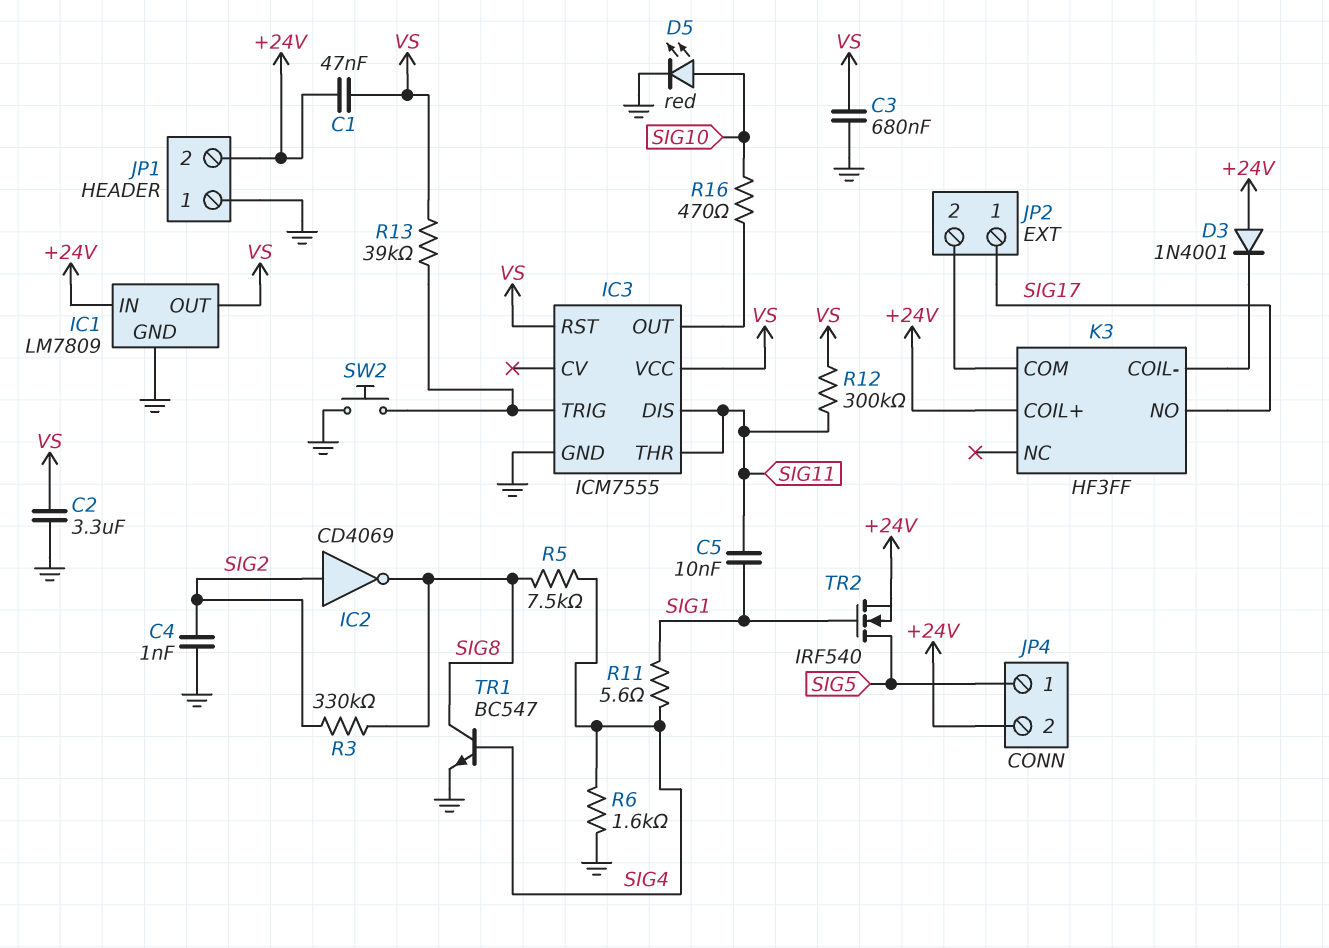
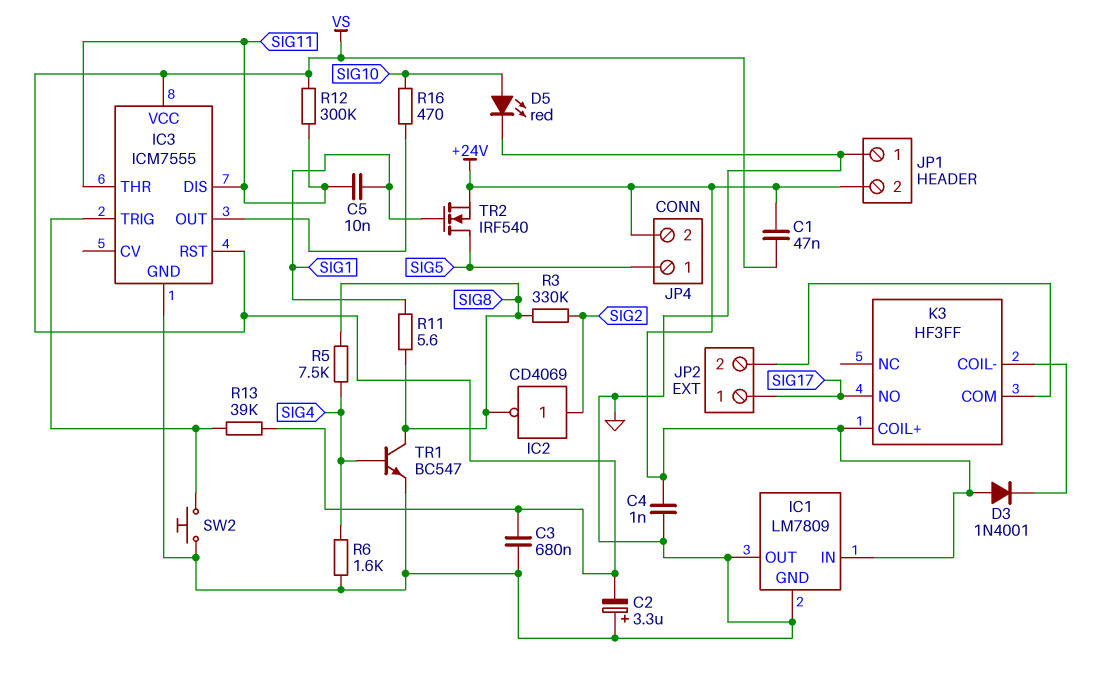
C2: 3.3uF (GND, VS) -> 3.3uF (plus GND, minus VS)
C4: 1nF (GND, SIG2) -> 1nF (+24V, GND)
IC1 pin OUT: VS -> GND
R11: 5.6 (SIG1, SIG4) -> 5.6 (SIG1, SIG8)

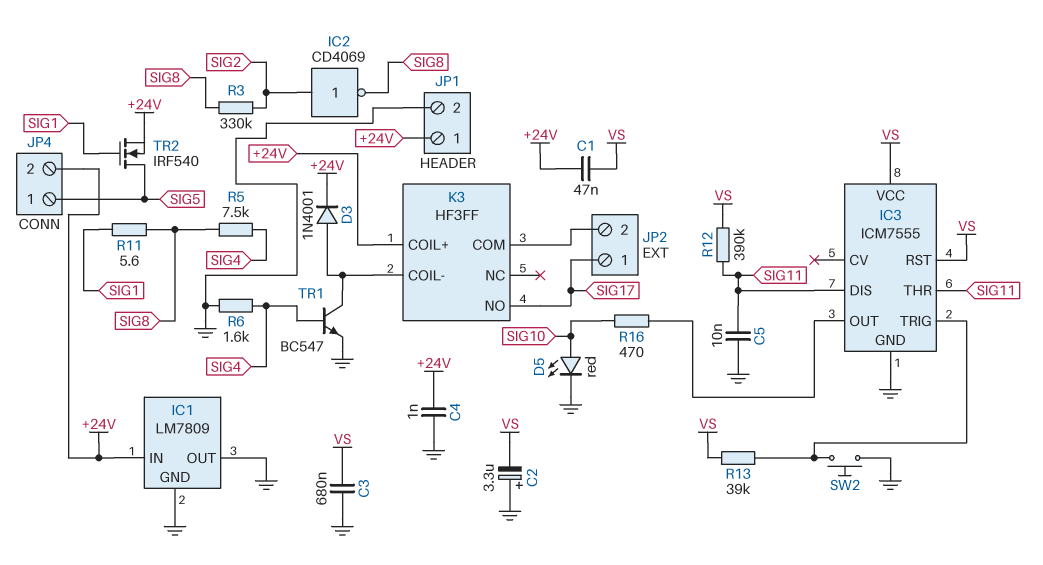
C5: 10nF (SIG1, SIG11) -> 10nF (GND, SIG11)
D3: diode 1N4001 (A +24V, K K3/COIL-) -> diode 1N4001 (A K3/COIL-, K +24V)
JP1 pin 1: GND -> +24V
JP1 pin 2: +24V -> GND
R12: 300k (SIG11, VS) -> 390k (SIG11, VS)
TR1: NPN BC547 (B SIG4, C SIG8, E GND) -> NPN BC547 (B SIG4, C K3/COIL-, E GND)

